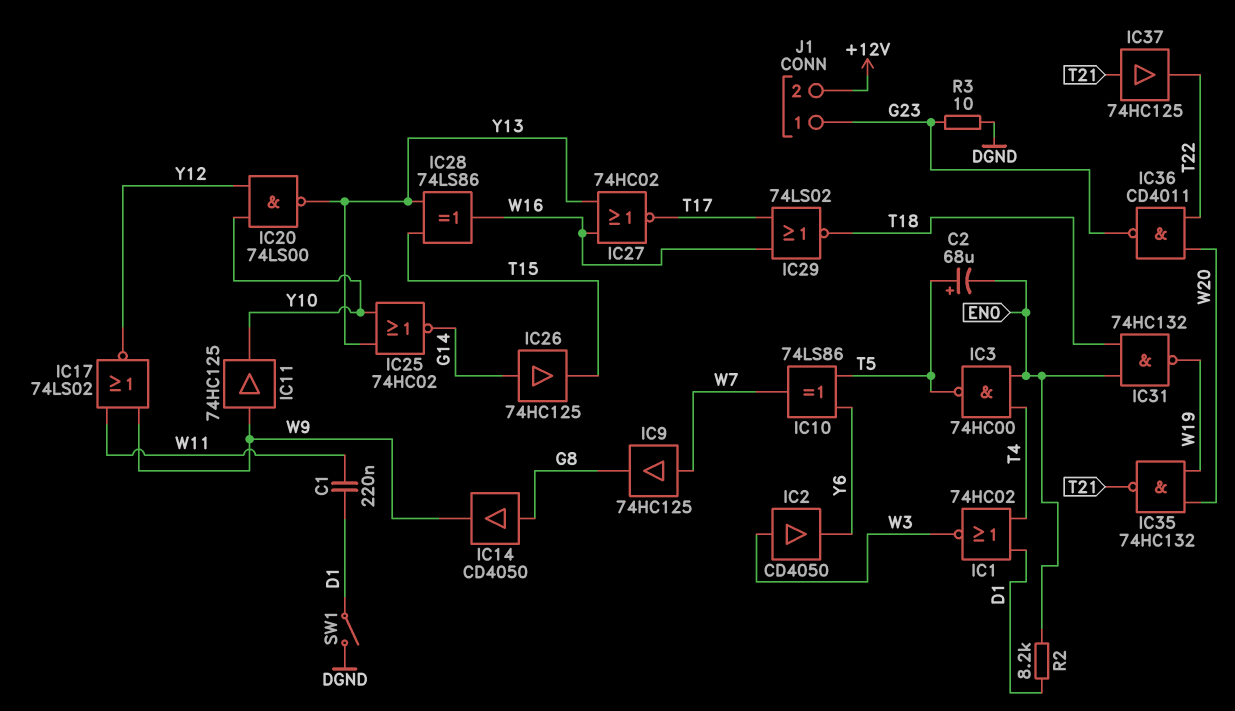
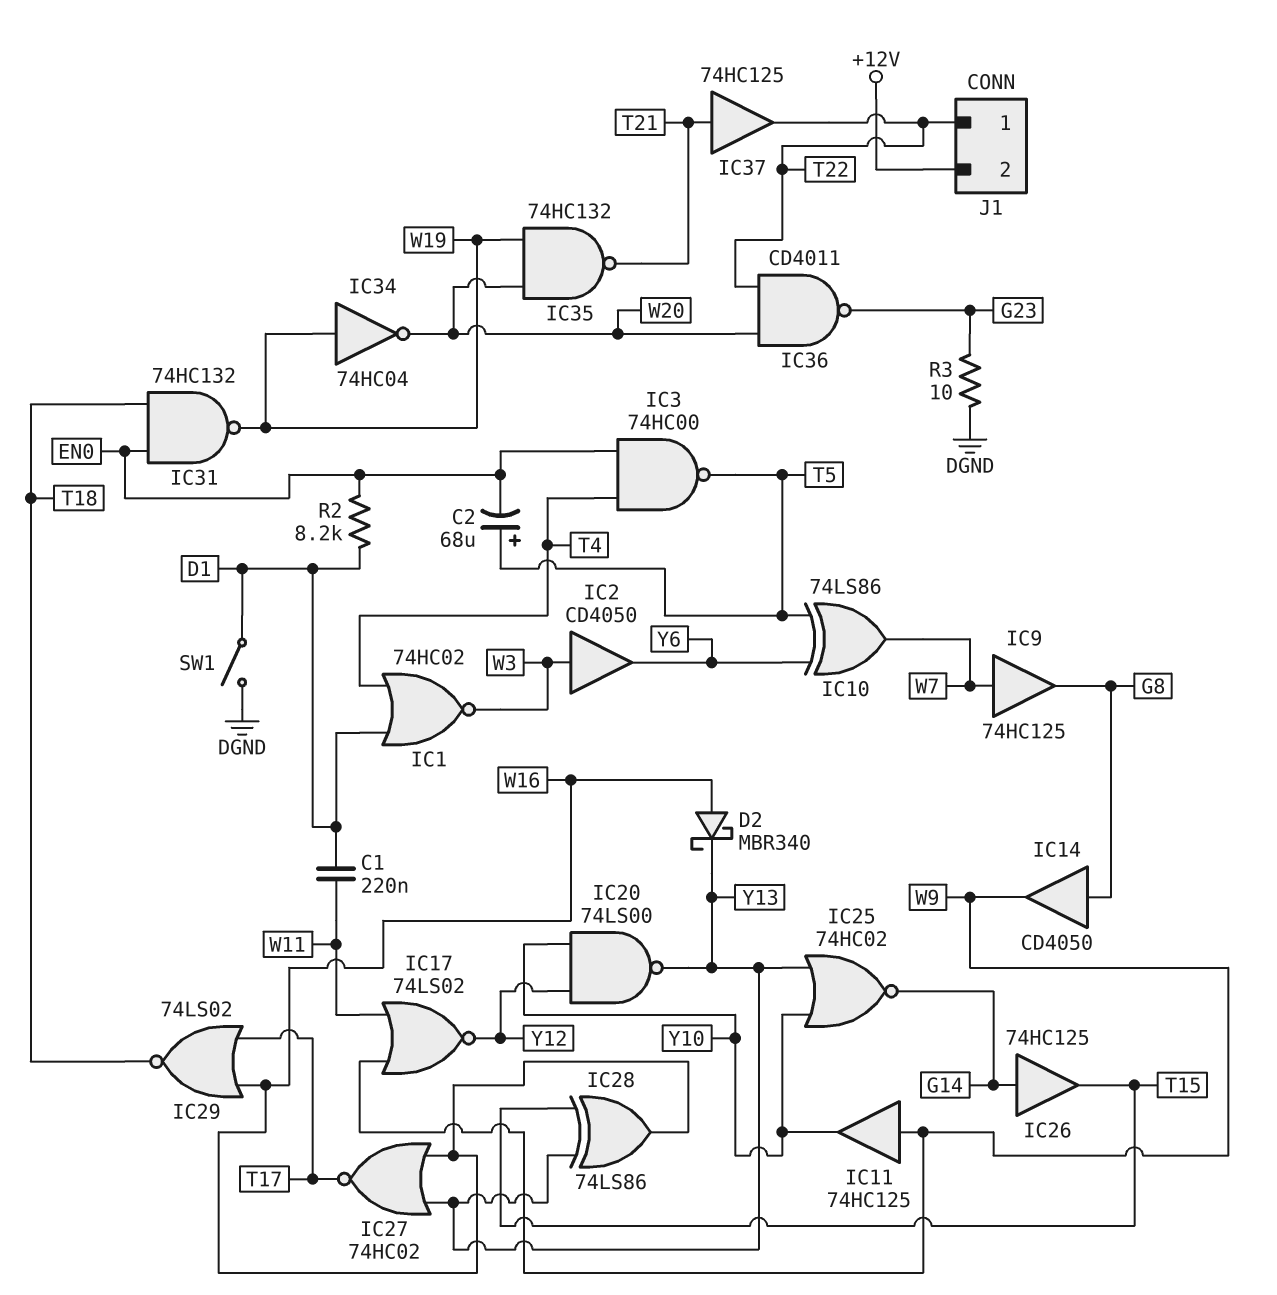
D2: none -> schottky MBR340 (A W16, K Y13)
IC34: none -> NOT 74HC04 (in W19, out W20)
J1 pin 1: G23 -> T22

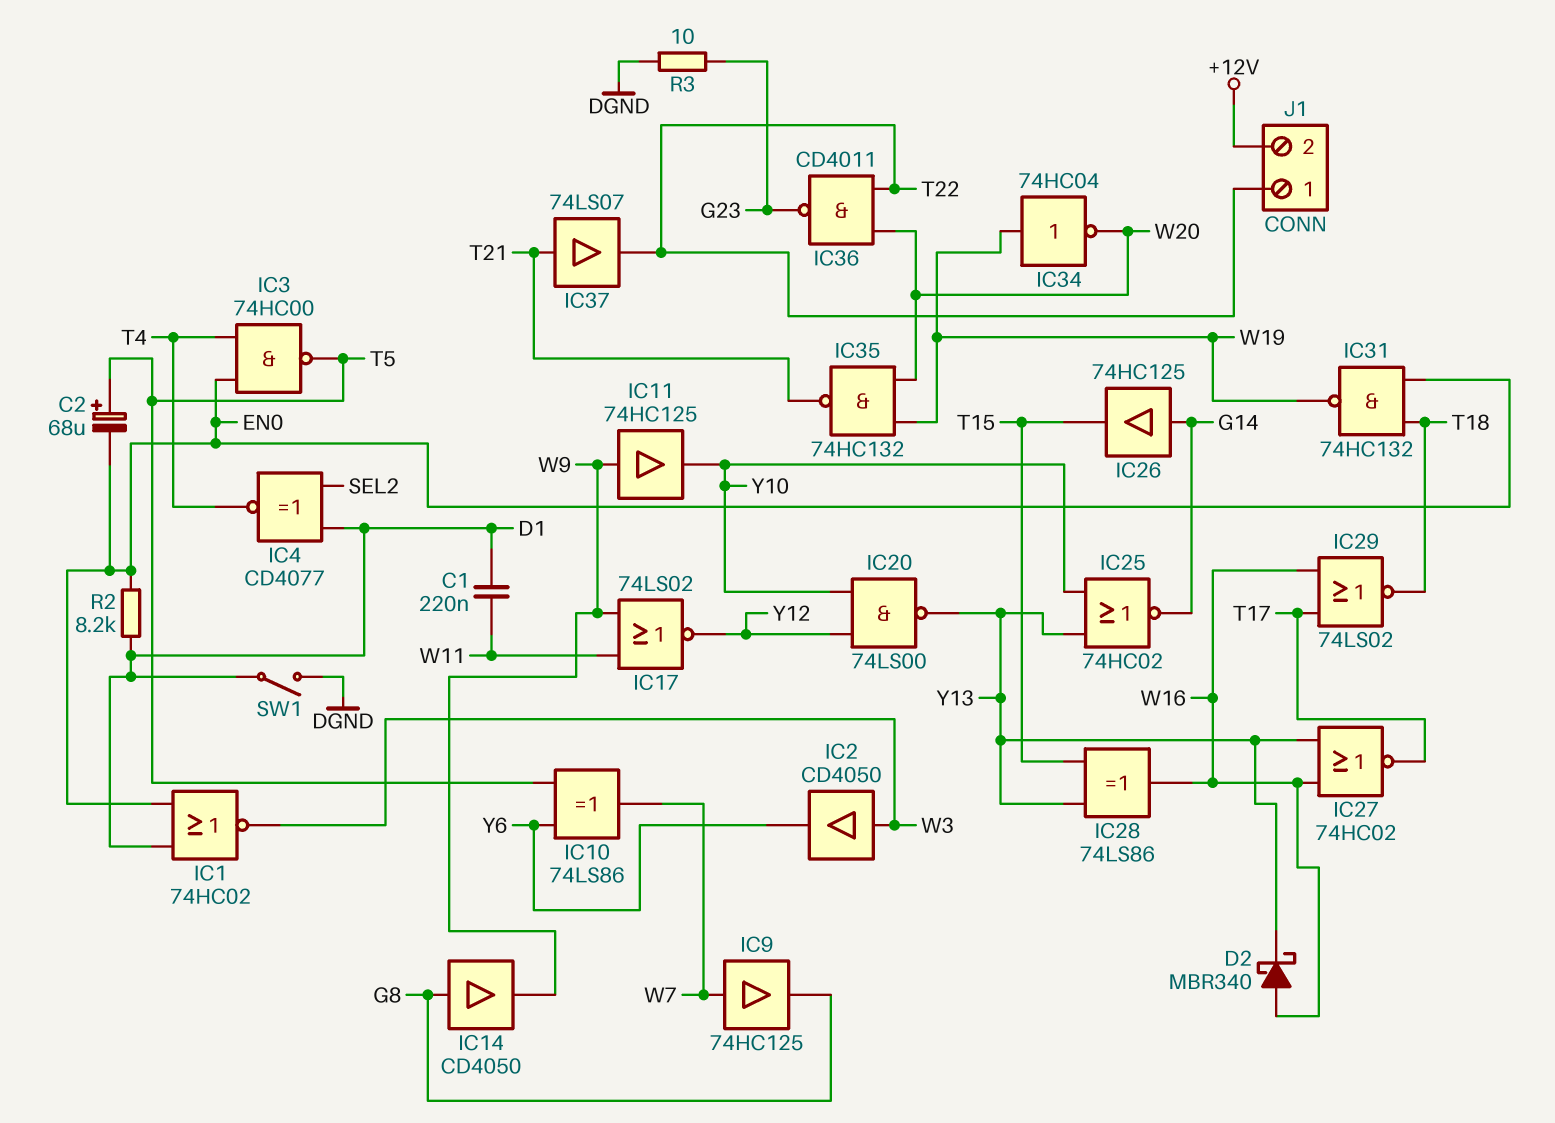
IC1: NOR 74HC02 (in D1, in T4, out W3) -> NOR 74HC02 (in D1, in EN0, out W3)
IC4: none -> XNOR CD4077 (in D1, in SEL2, out T4)
IC37: buffer 74HC125 (in T21, out T22) -> buffer 74LS07 (in T21, out T22)

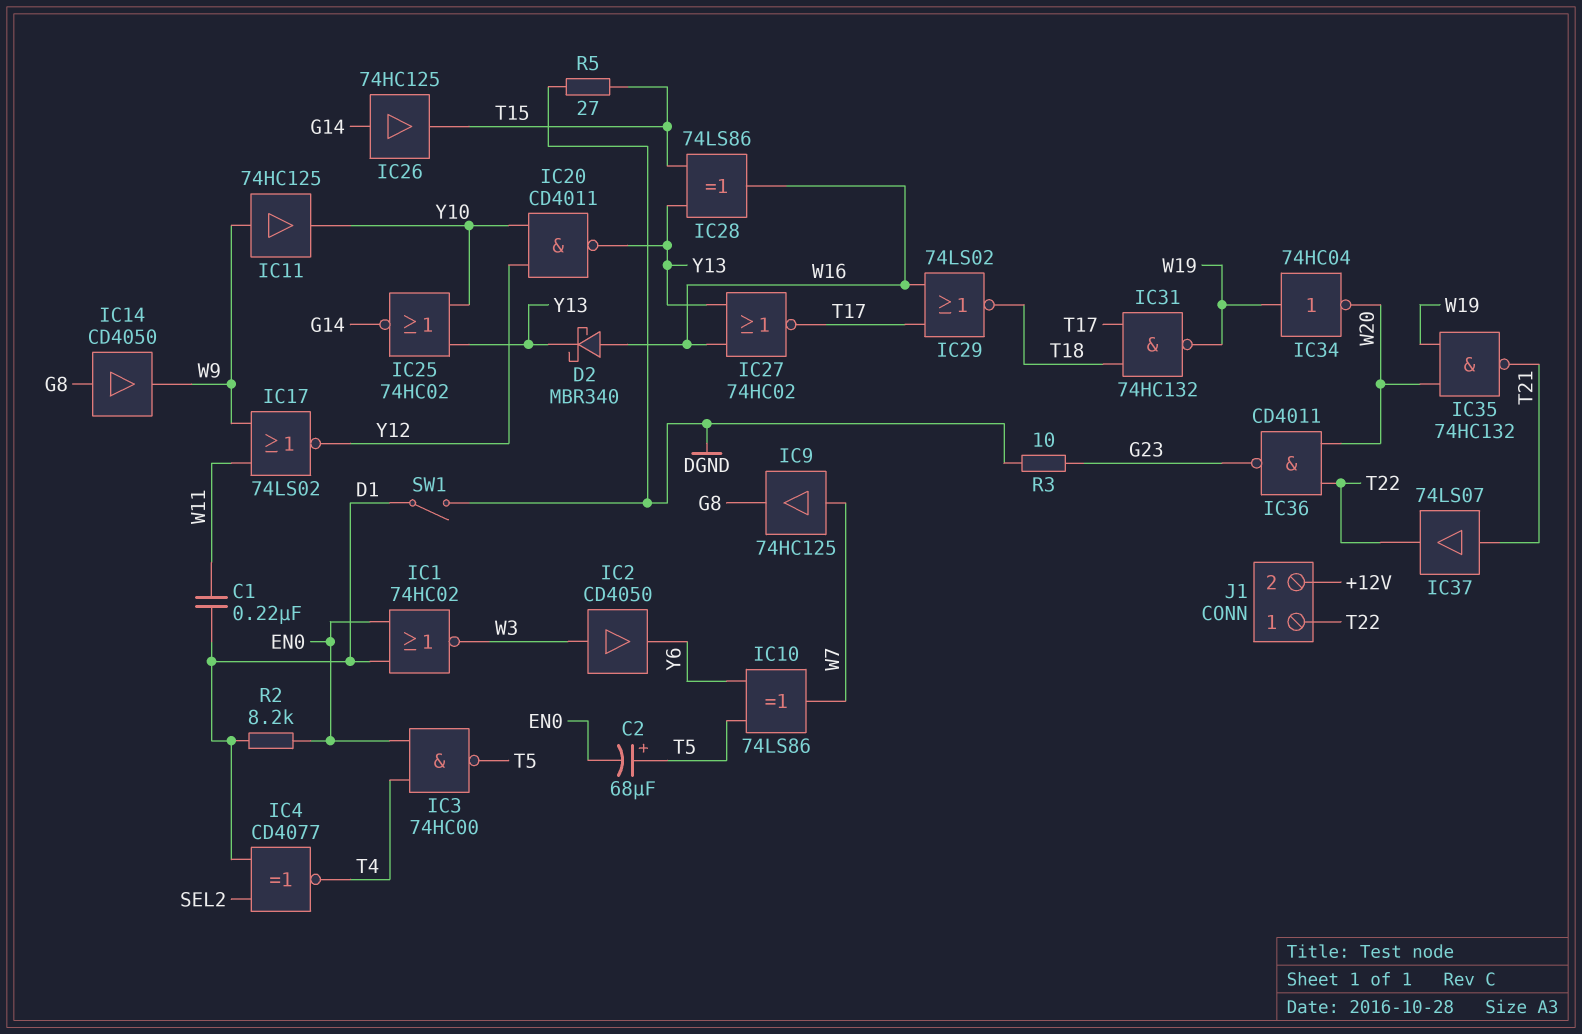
IC20: NAND 74LS00 (in Y10, in Y12, out Y13) -> NAND CD4011 (in Y10, in Y12, out Y13)
IC31: NAND 74HC132 (in EN0, in T18, out W19) -> NAND 74HC132 (in T17, in T18, out W19)
R5: none -> 27 (DGND, T15)

